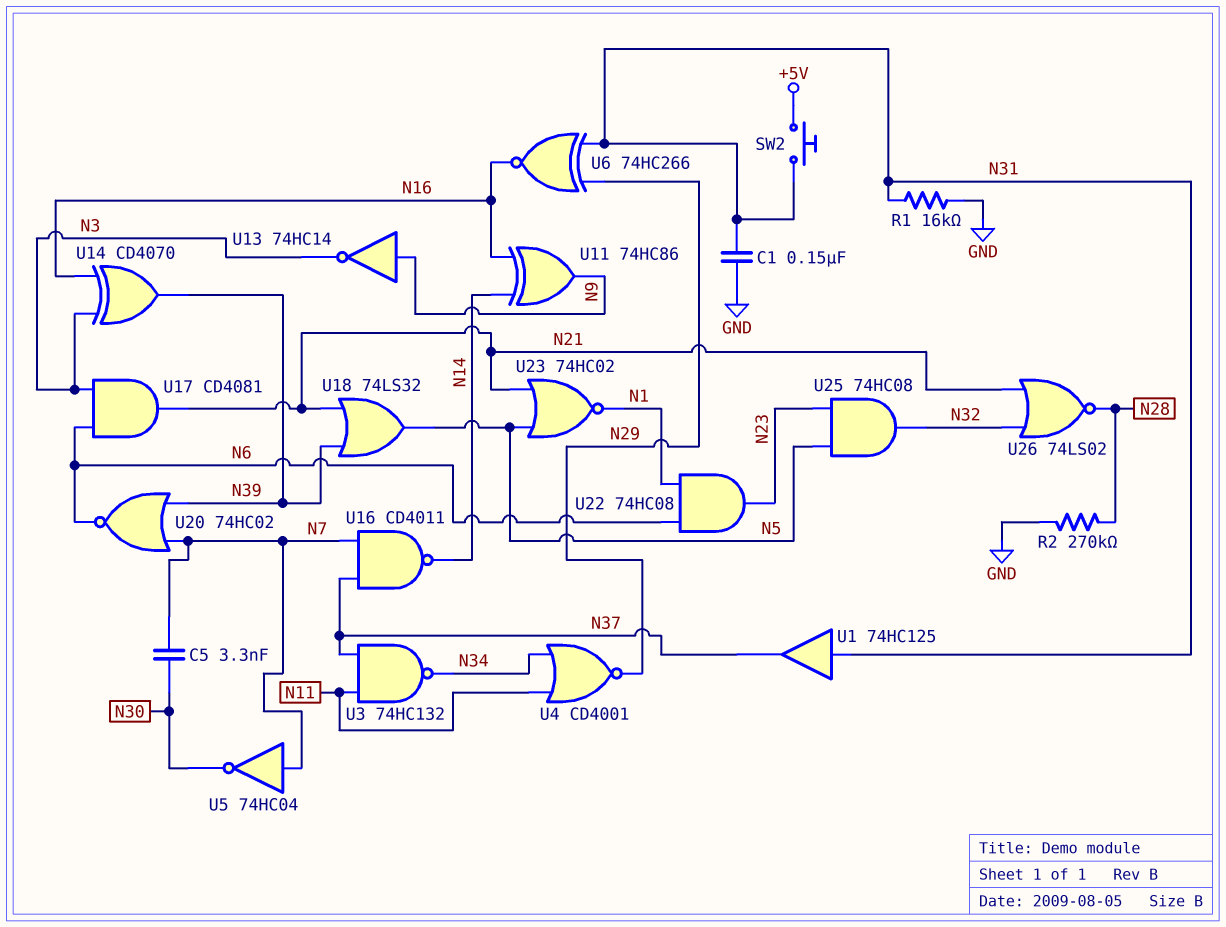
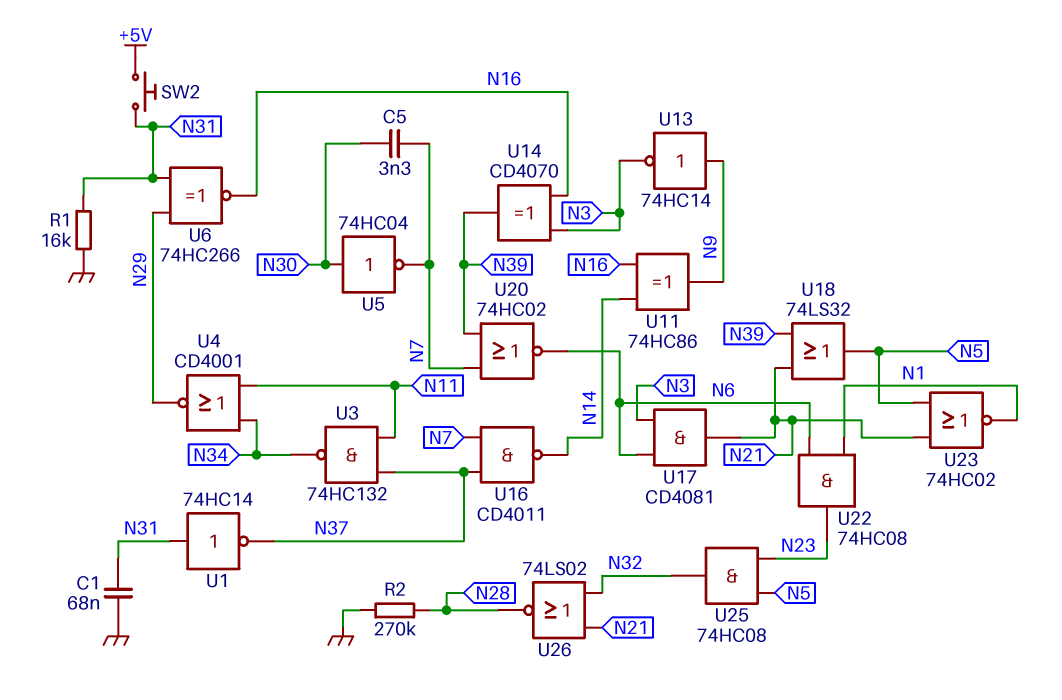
C1: 150nF (GND, N31) -> 68nF (GND, N31)
U1: buffer 74HC125 (in N31, out N37) -> NOT 74HC14 (in N31, out N37)
U5: NOT 74HC04 (in N7, out N30) -> NOT 74HC04 (in N30, out N7)

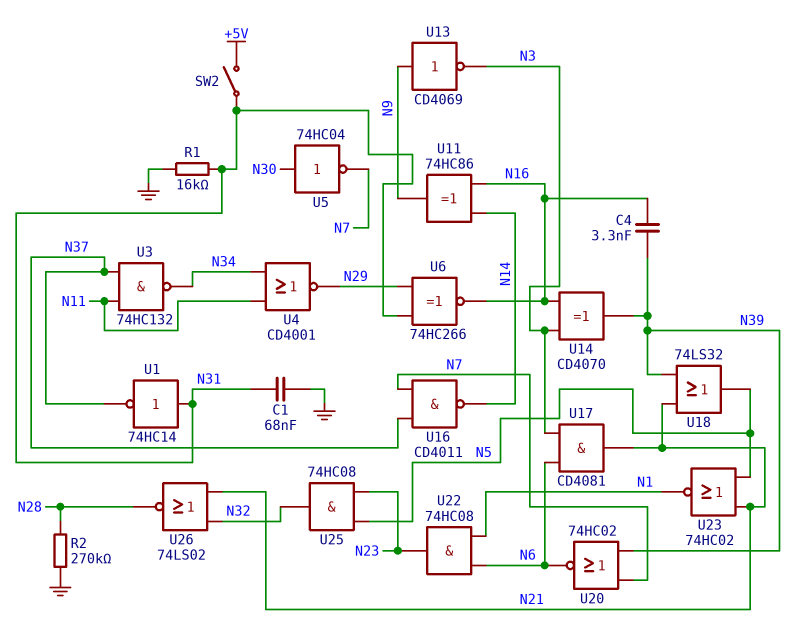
C4: none -> 3.3nF (N16, N39)
C5: 3.3nF (N7, N30) -> none
SW2: button (+5V, N31) -> switch (+5V, N31)
U13: NOT 74HC14 (in N9, out N3) -> NOT CD4069 (in N9, out N3)

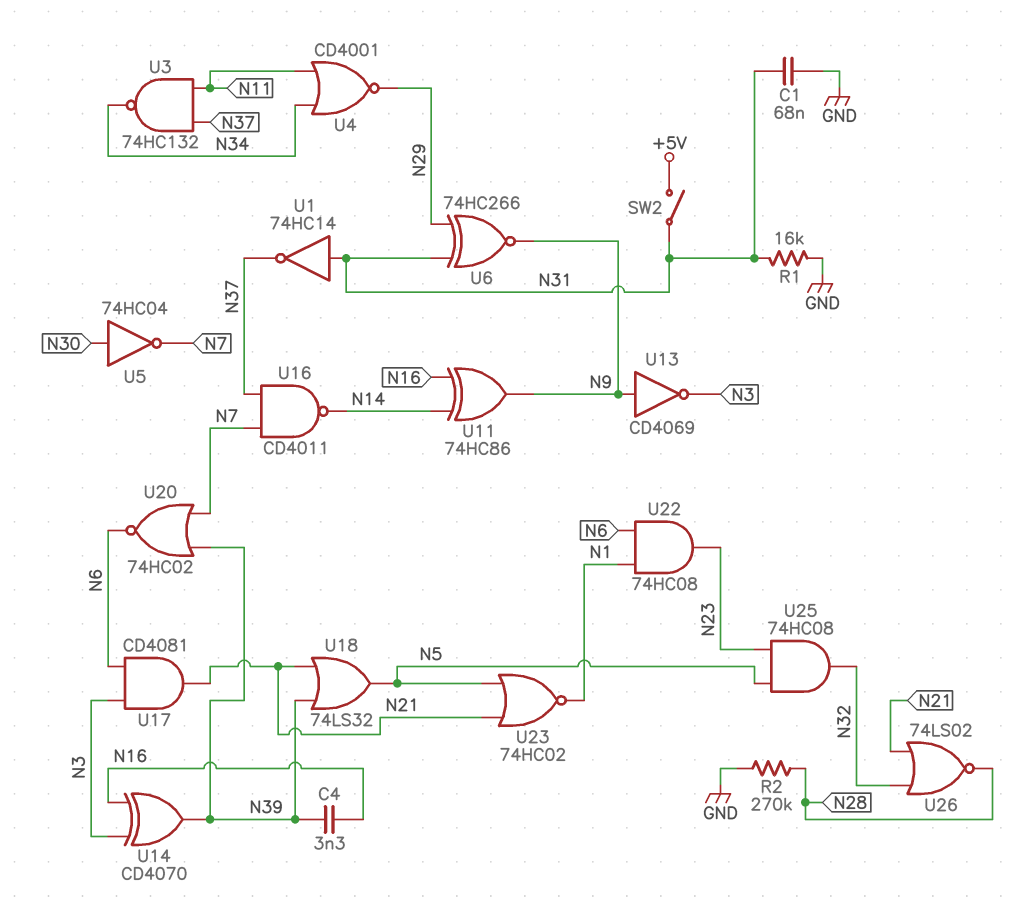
U6: XNOR 74HC266 (in N29, in N31, out N16) -> XNOR 74HC266 (in N29, in N31, out N9)

